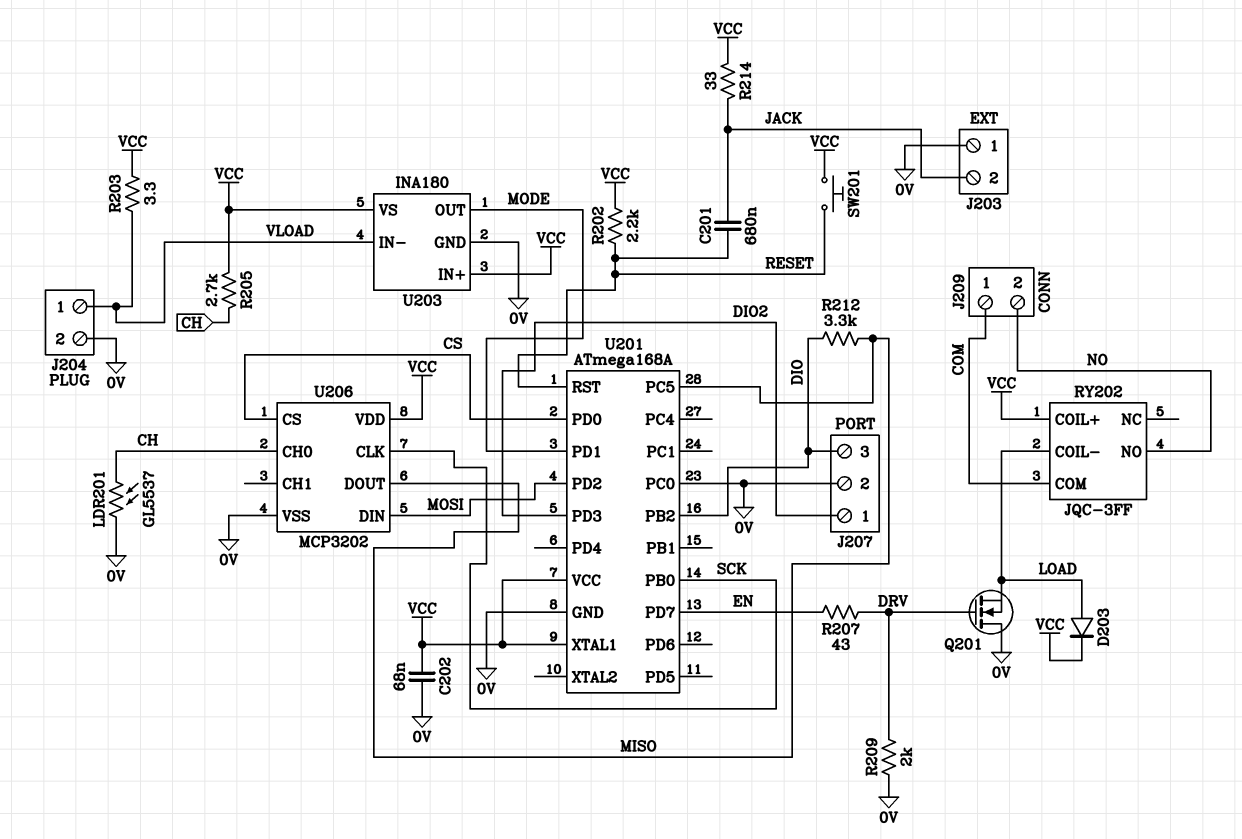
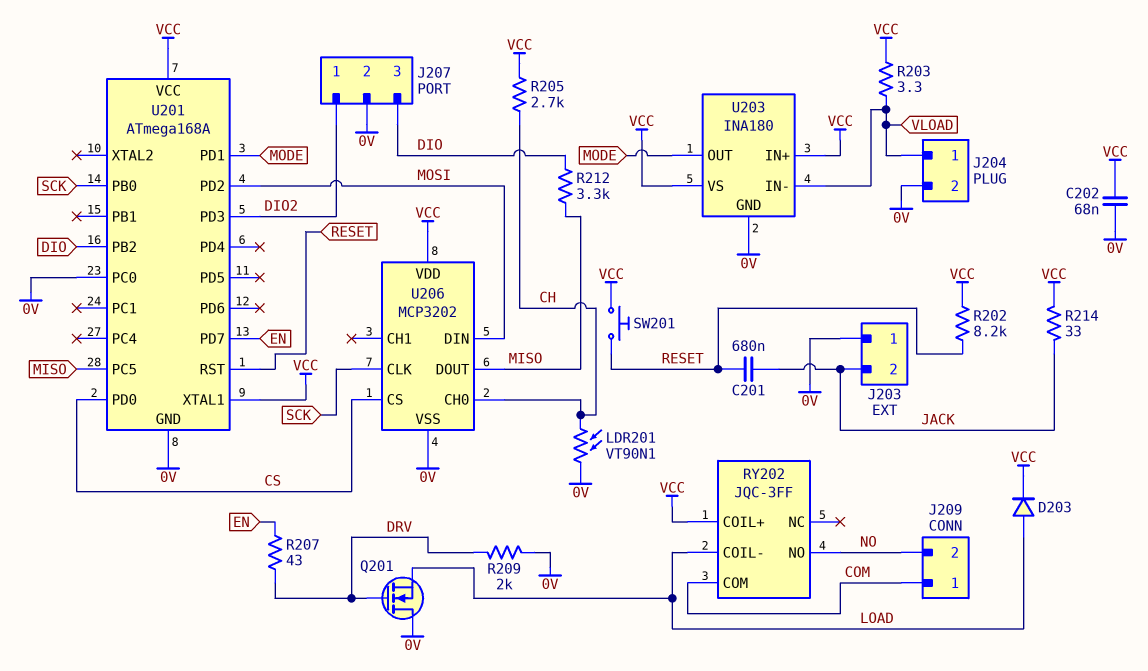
LDR201: GL5537 (0V, CH) -> VT90N1 (0V, CH)
R202: 2.2k (RESET, VCC) -> 8.2k (RESET, VCC)

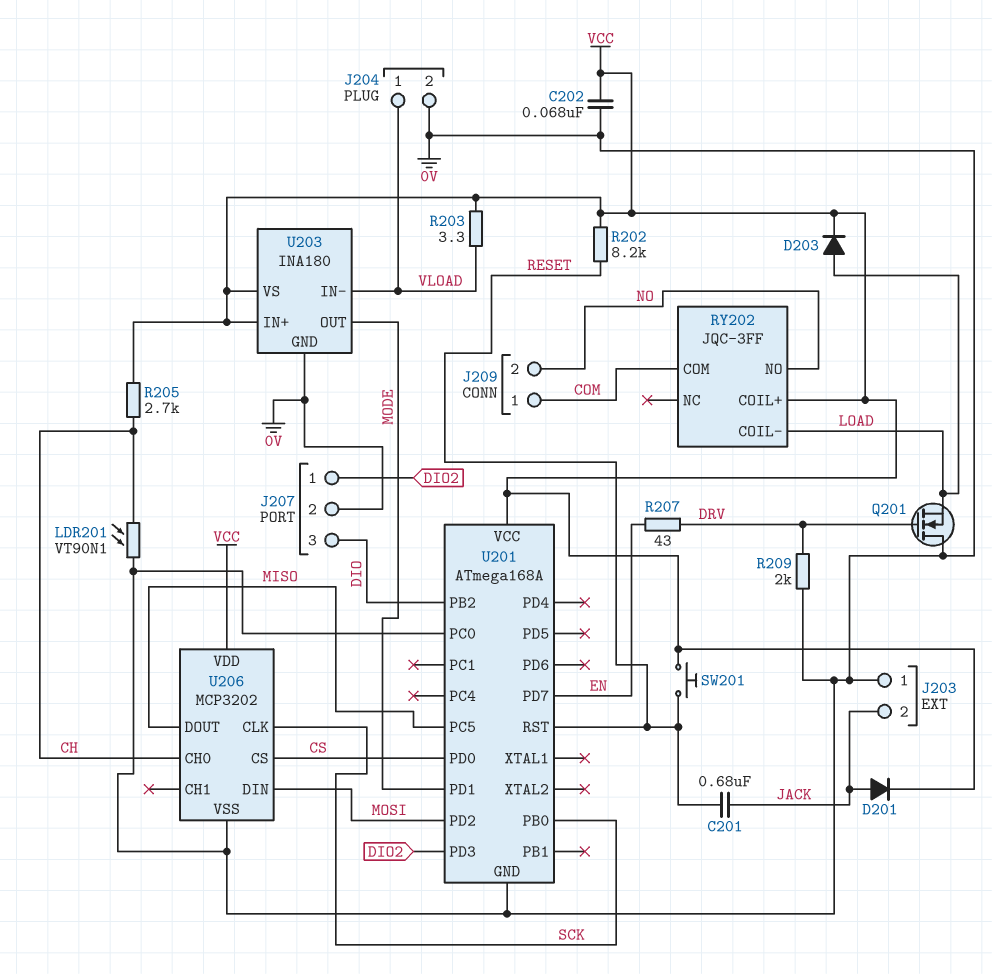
D201: none -> diode (A JACK, K VCC)
R212: 3.3k (DIO, MISO) -> none
R214: 33 (JACK, VCC) -> none
U201 pin XTAL1: VCC -> none

